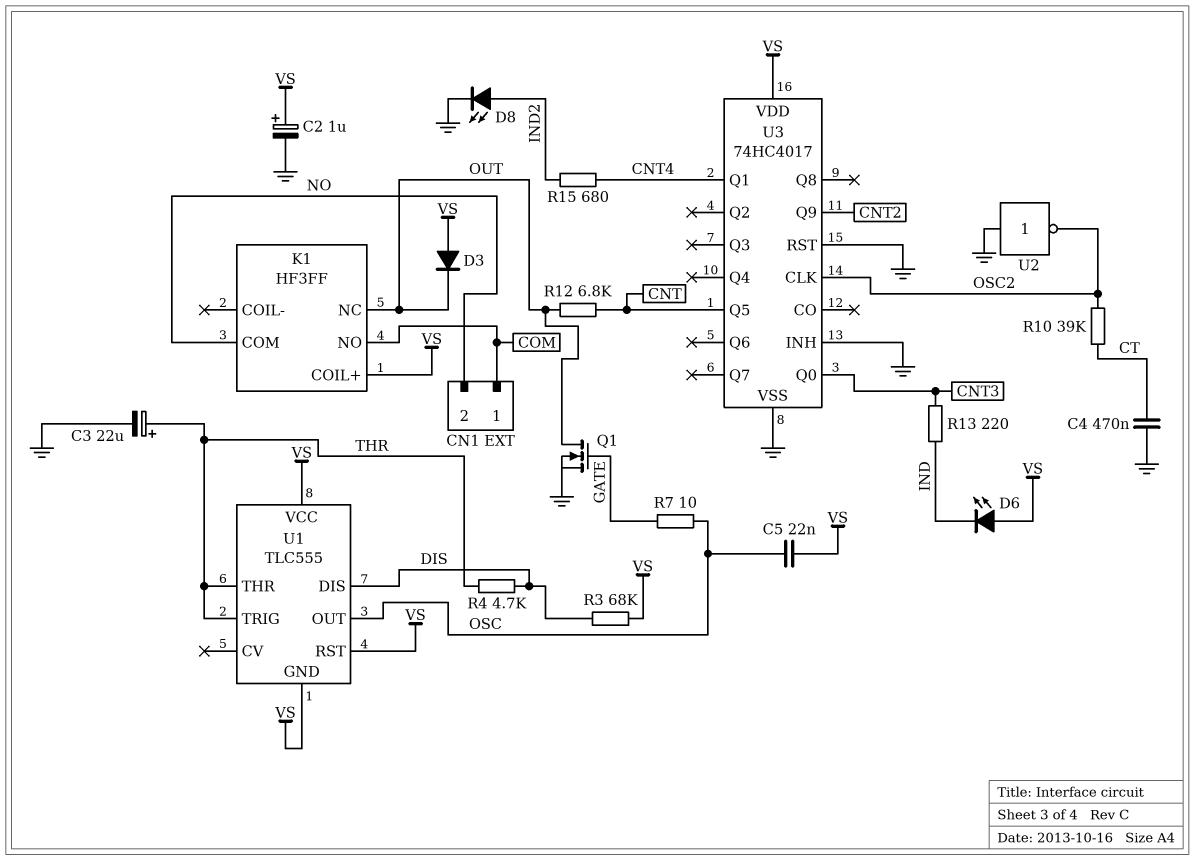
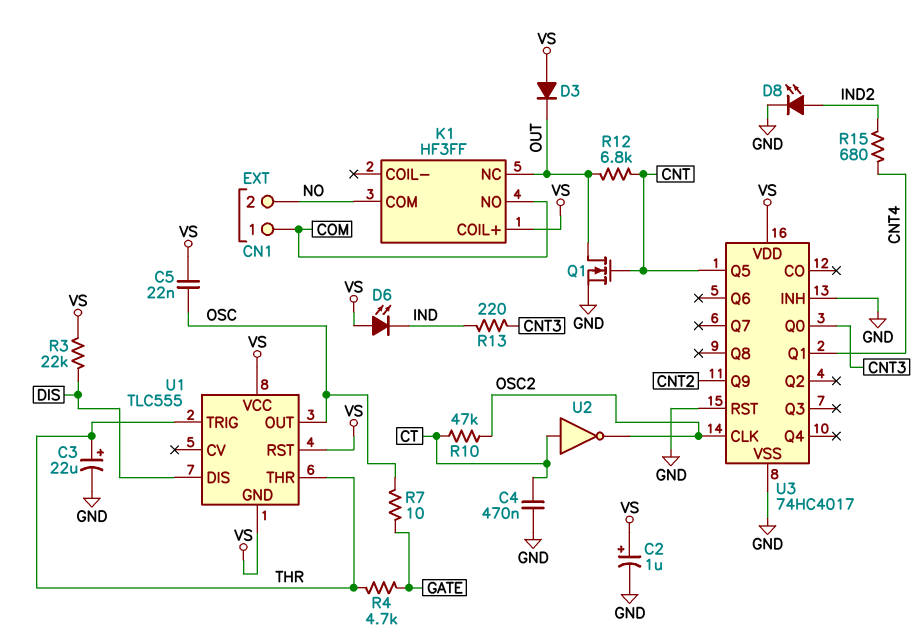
Q1: NMOS (G GATE, D OUT, S GND) -> NMOS (G CNT, D OUT, S GND)
R3: 68k (DIS, VS) -> 22k (DIS, VS)
R4: 4.7k (DIS, THR) -> 4.7k (GATE, THR)
R10: 39k (CT, OSC2) -> 47k (CT, OSC2)
U2: NOT (in GND, out OSC2) -> NOT (in CT, out OSC2)

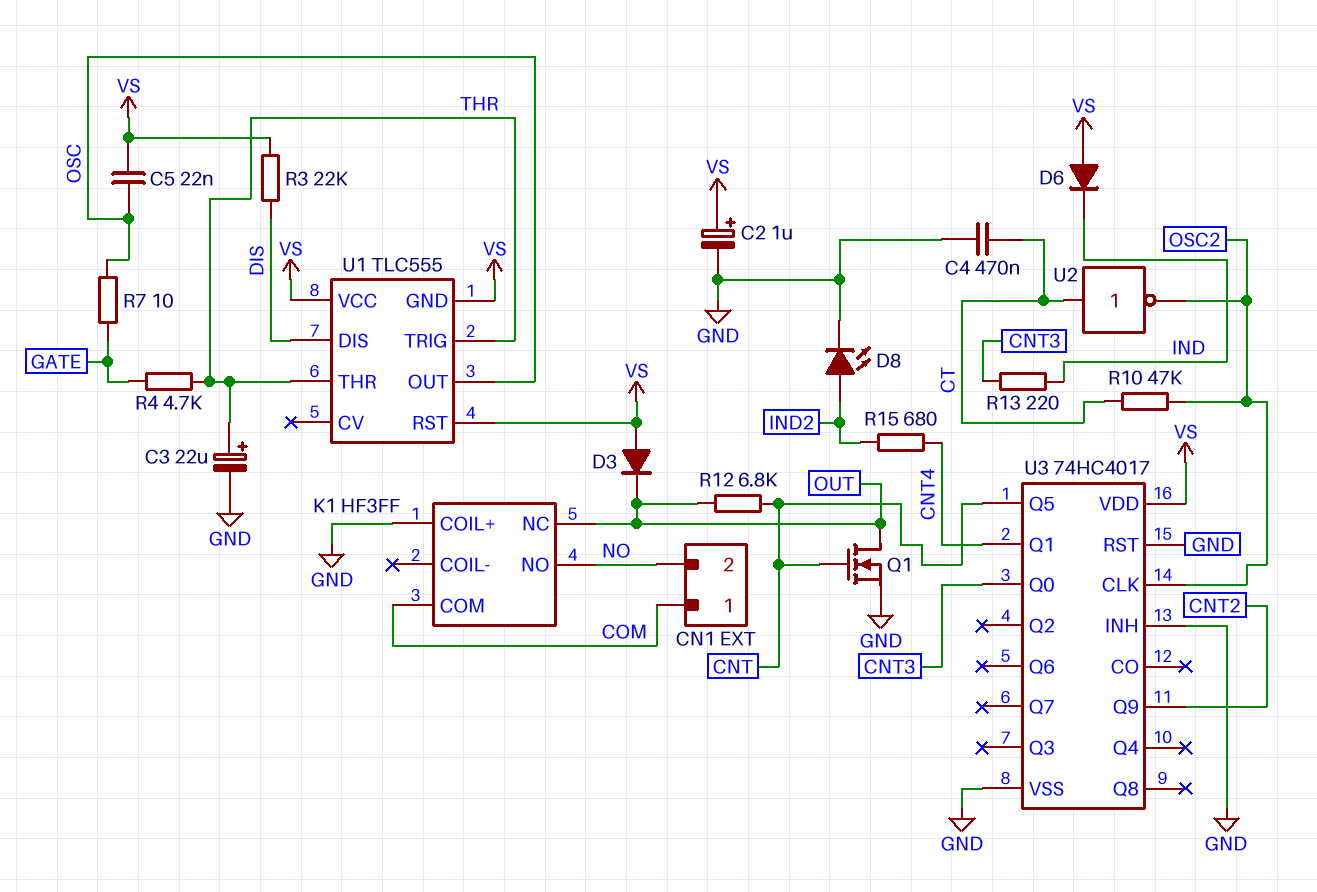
D6: LED (A VS, K IND) -> diode (A VS, K IND)
K1 pin COIL+: VS -> GND
K1 pin COM: NO -> COM
K1 pin NO: COM -> NO

